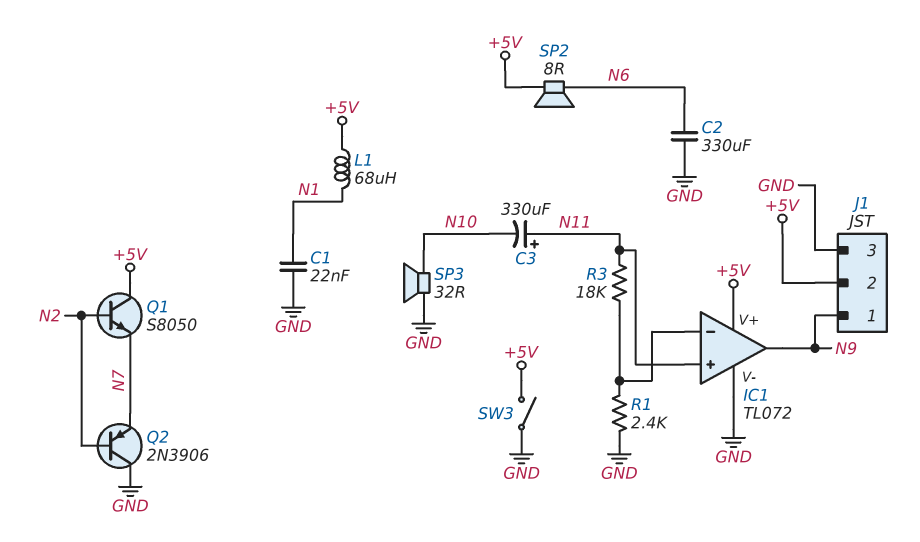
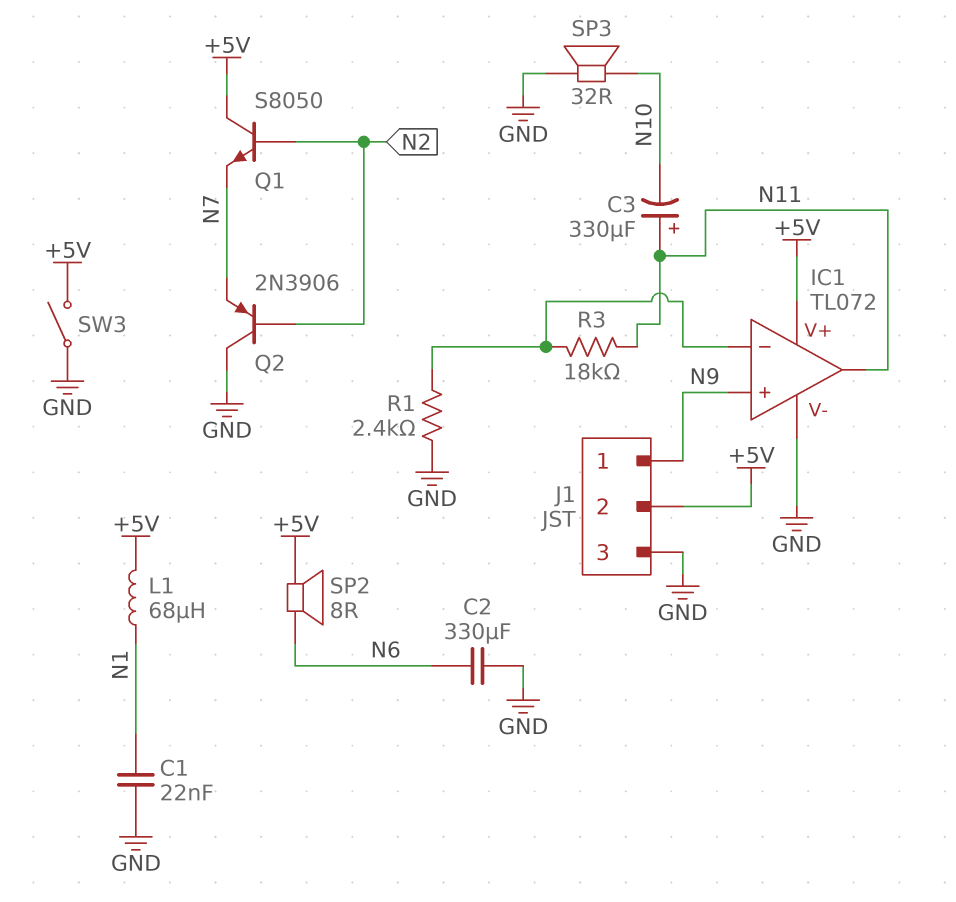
IC1 pin in+: N11 -> N9
IC1 pin out: N9 -> N11

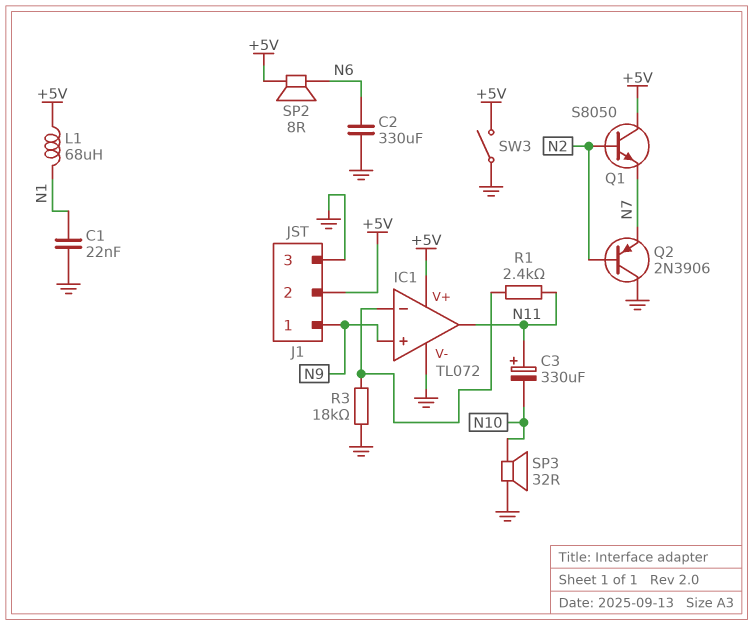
R1: 2.4k (GND, IC1/in-) -> 2.4k (IC1/in-, N11)
R3: 18k (IC1/in-, N11) -> 18k (GND, IC1/in-)

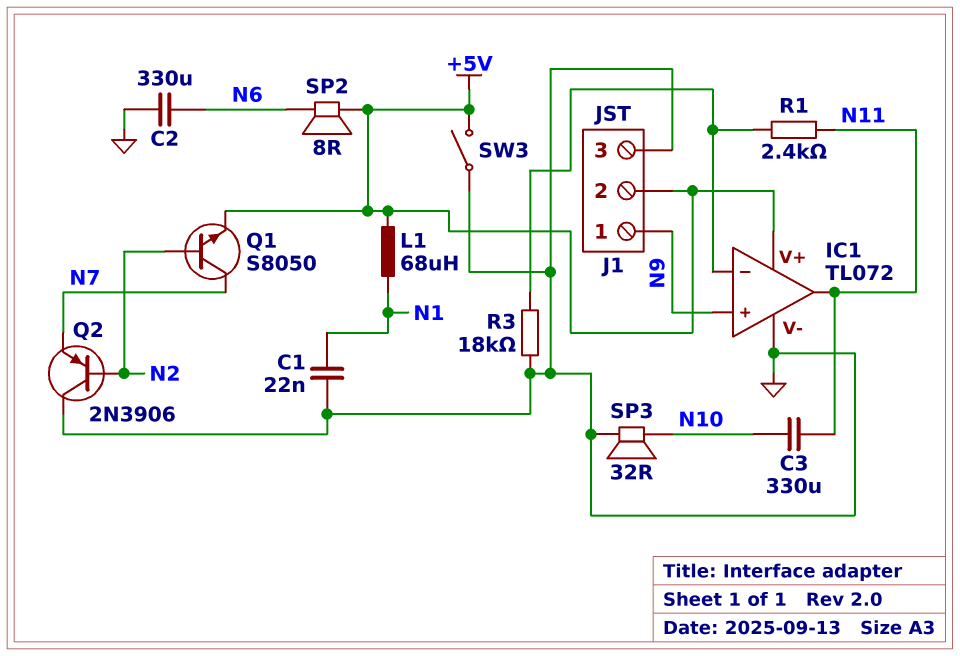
C3: 330uF (plus N11, minus N10) -> 330uF (N10, N11)
Q1: NPN S8050 (B N2, C +5V, E N7) -> NPN S8050 (B N2, C N7, E +5V)

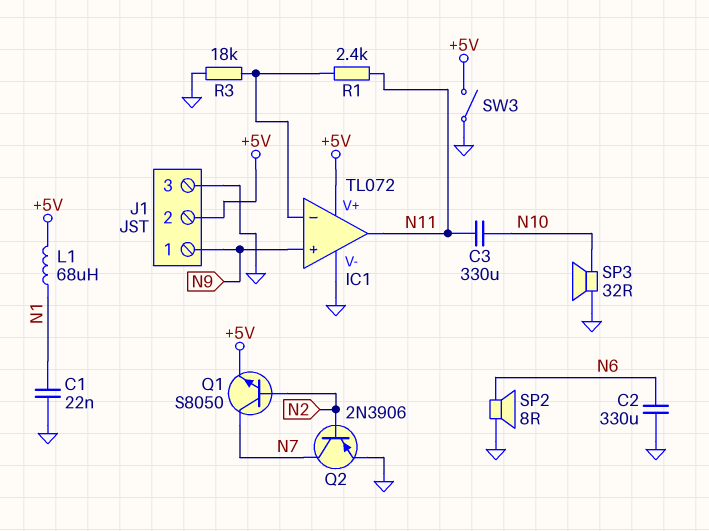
Q2: PNP 2N3906 (B N2, C GND, E N7) -> PNP 2N3906 (B N2, C N7, E GND)
SP2: speaker 8R (+5V, N6) -> speaker 8R (GND, N6)

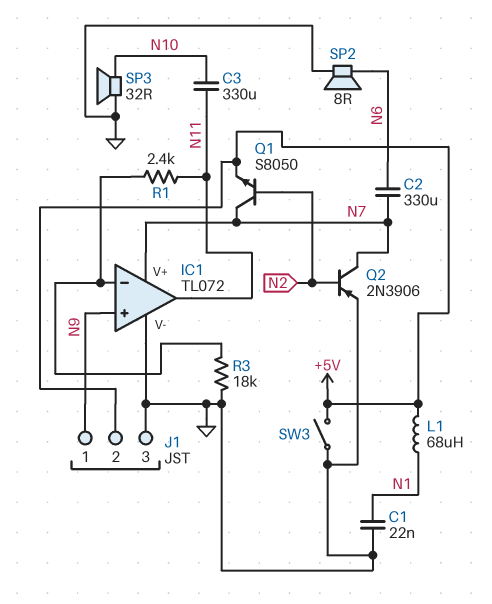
C2: 330uF (GND, N6) -> 330uF (N6, N7)
IC1 pin V+: +5V -> N7

